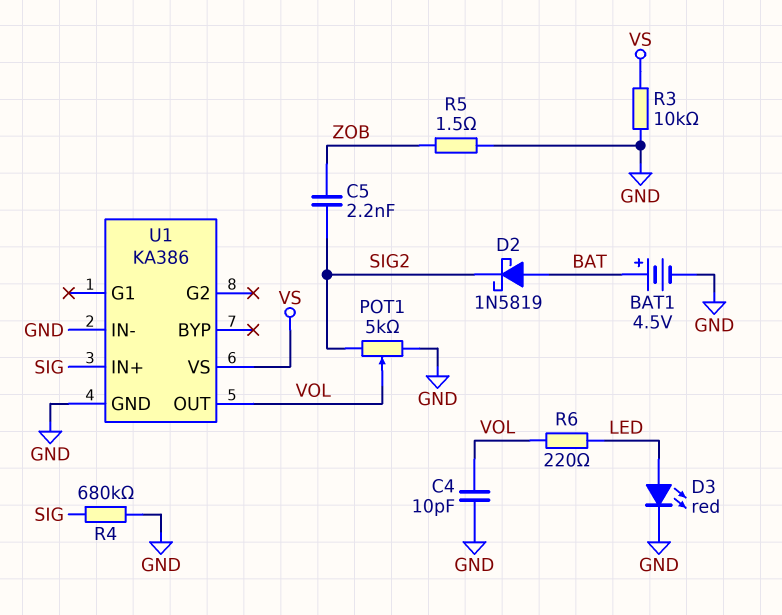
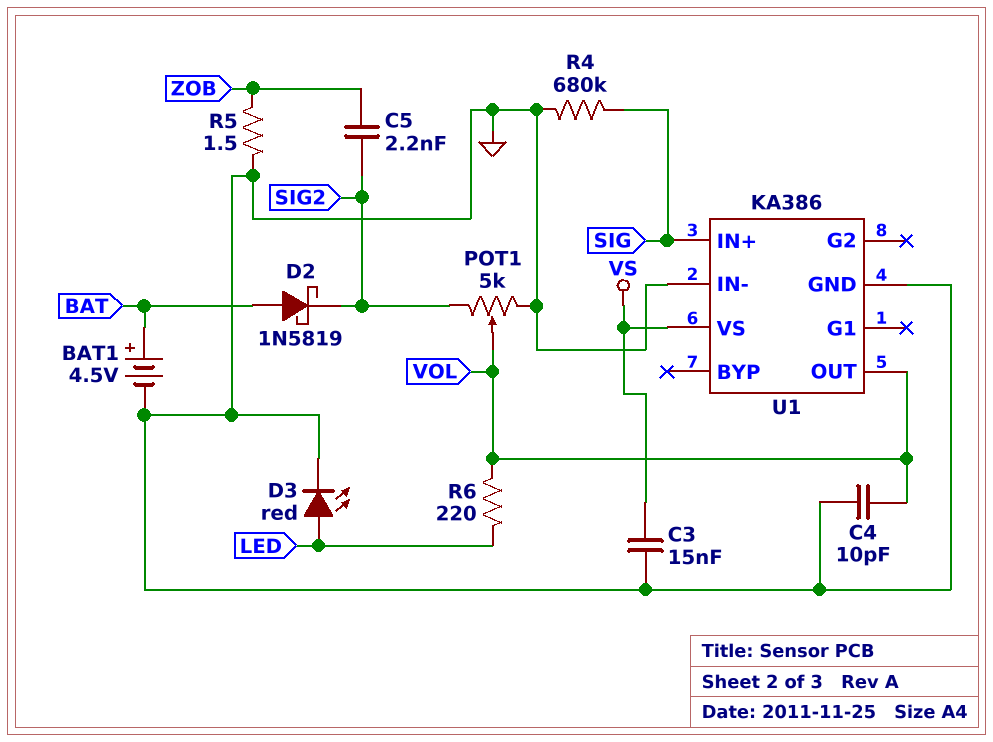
C3: none -> 15nF (GND, VS)
R3: 10k (GND, VS) -> none

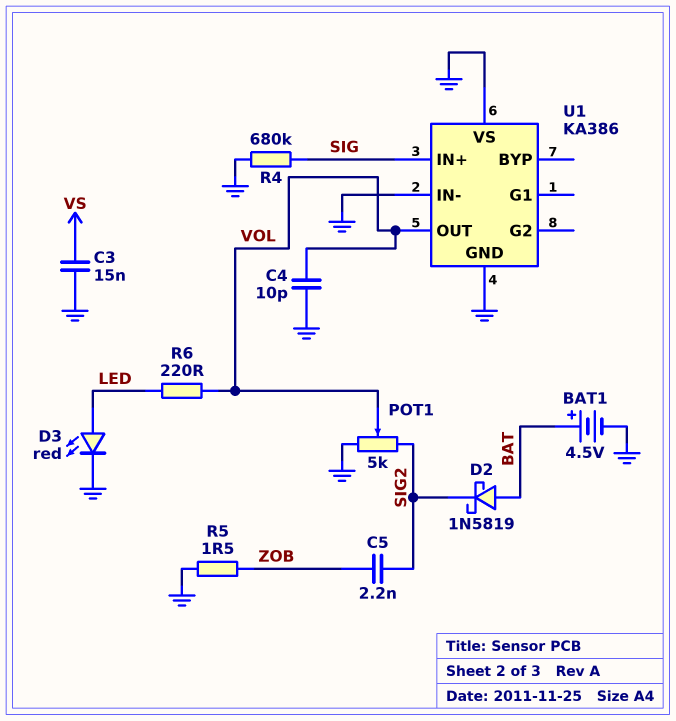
U1 pin VS: VS -> GND

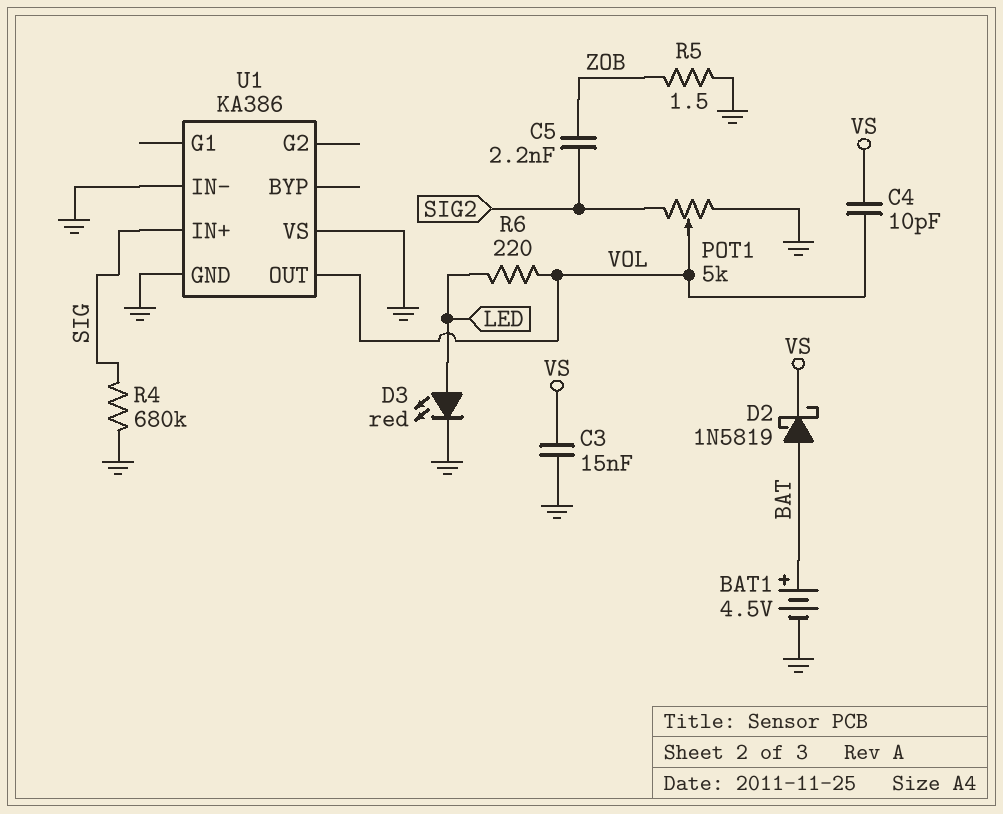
C4: 10pF (GND, VOL) -> 10pF (VOL, VS)
D2: schottky 1N5819 (A BAT, K SIG2) -> schottky 1N5819 (A BAT, K VS)

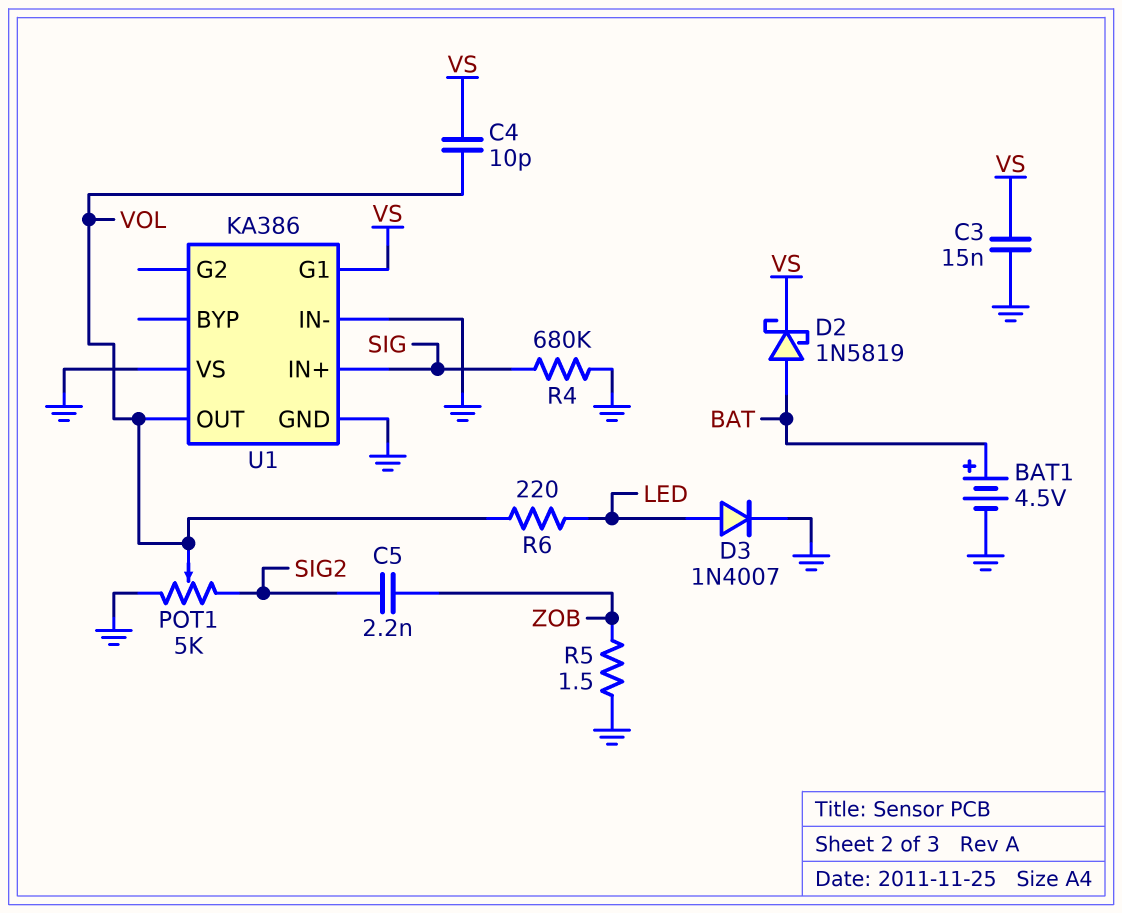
D3: LED red (A LED, K GND) -> diode 1N4007 (A LED, K GND)
U1 pin G1: none -> VS

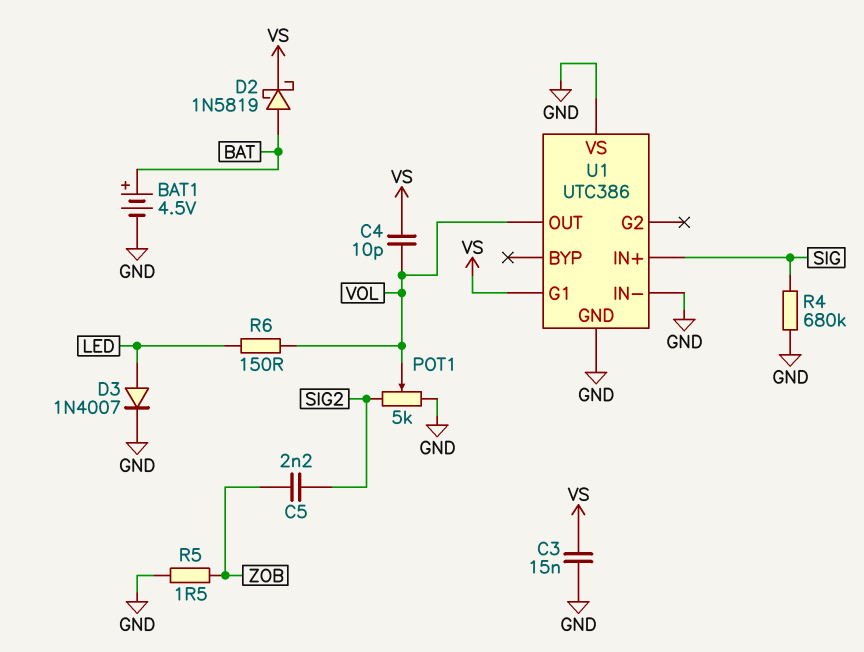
R6: 220 (LED, VOL) -> 150 (LED, VOL)
U1: KA386 -> UTC386

